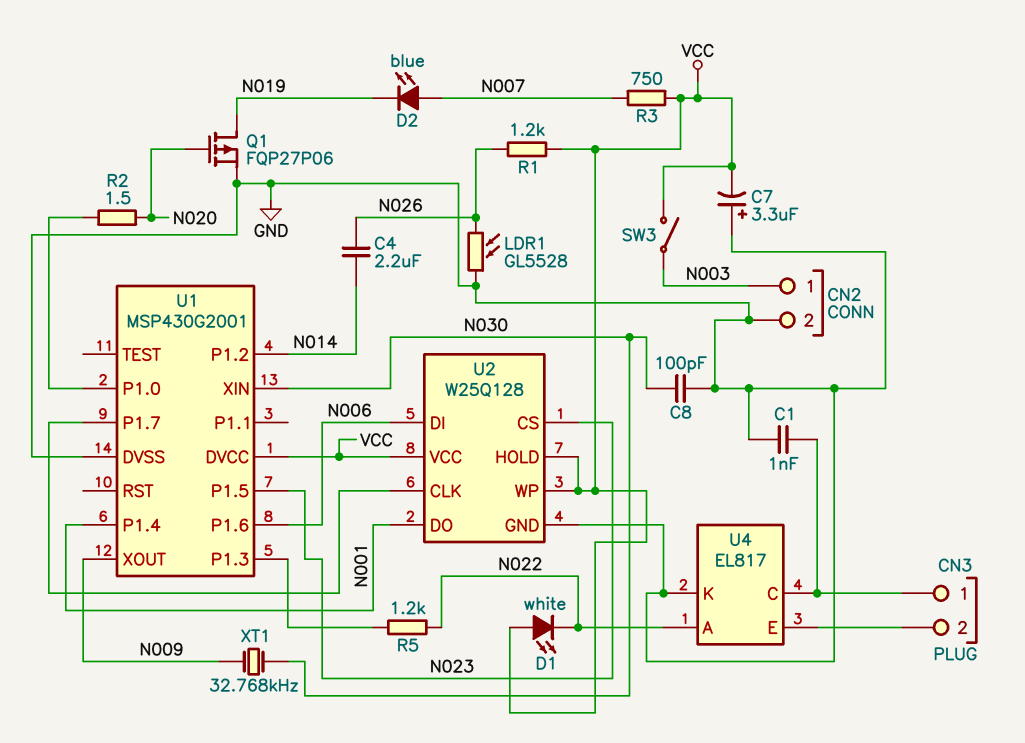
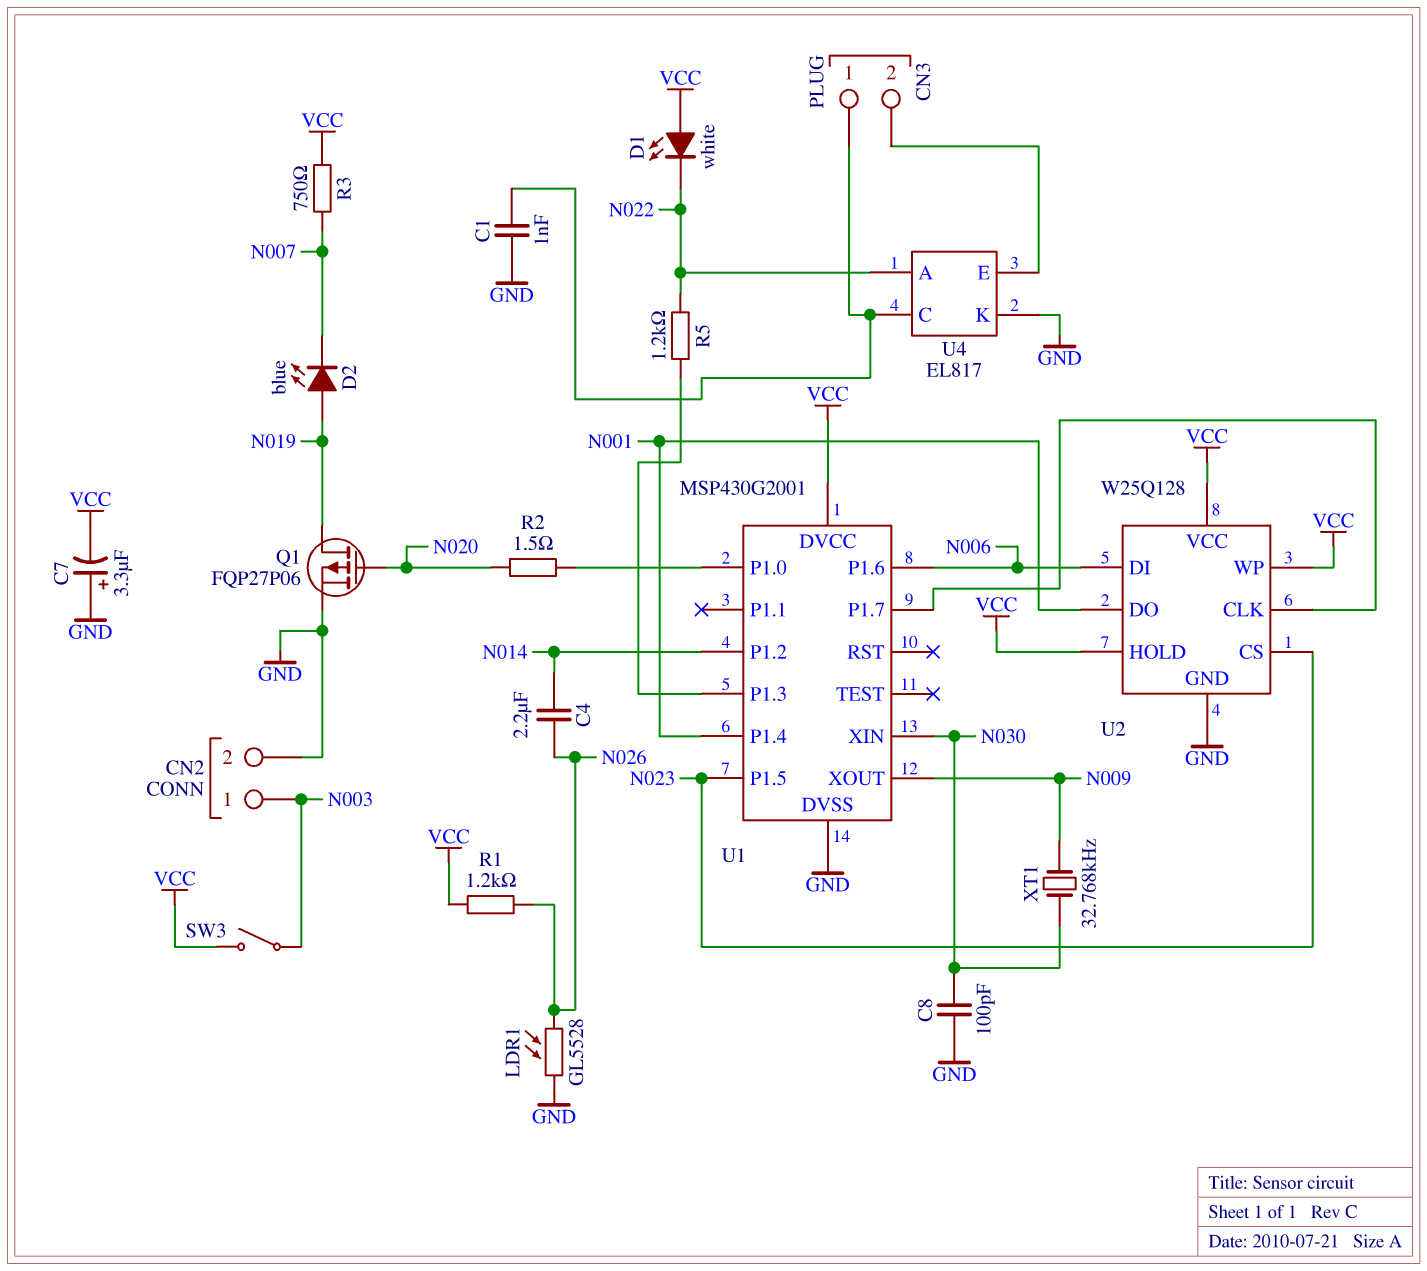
D2: LED blue (A N007, K N019) -> LED blue (A N019, K N007)

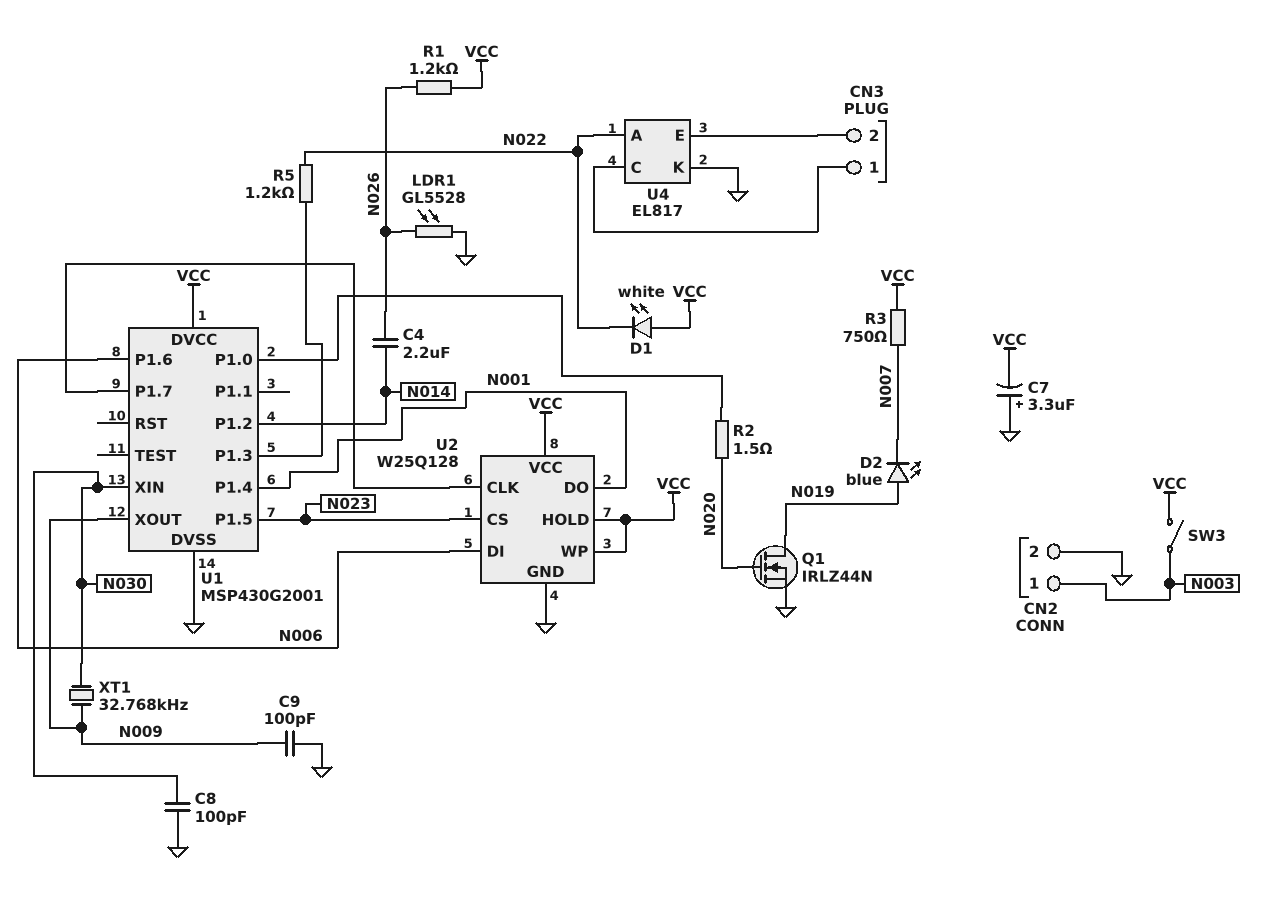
C1: 1nF (CN3/1, GND) -> none
C9: none -> 100pF (GND, N009)
Q1: PMOS FQP27P06 (G N020, D N019, S GND) -> NMOS IRLZ44N (G N020, D N019, S GND)

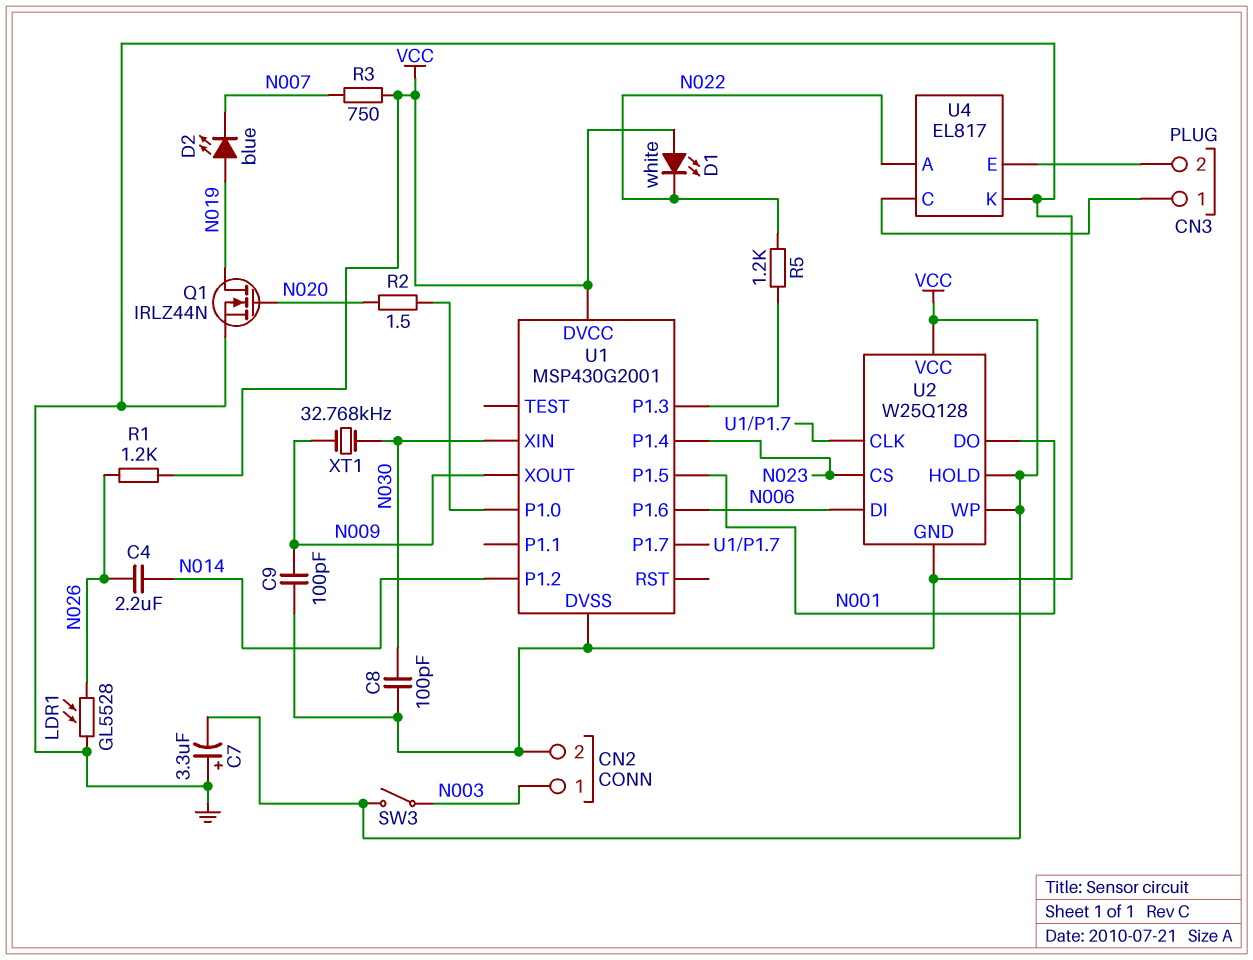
U1 pin P1.4: N001 -> N023
U1 pin P1.5: N023 -> N001

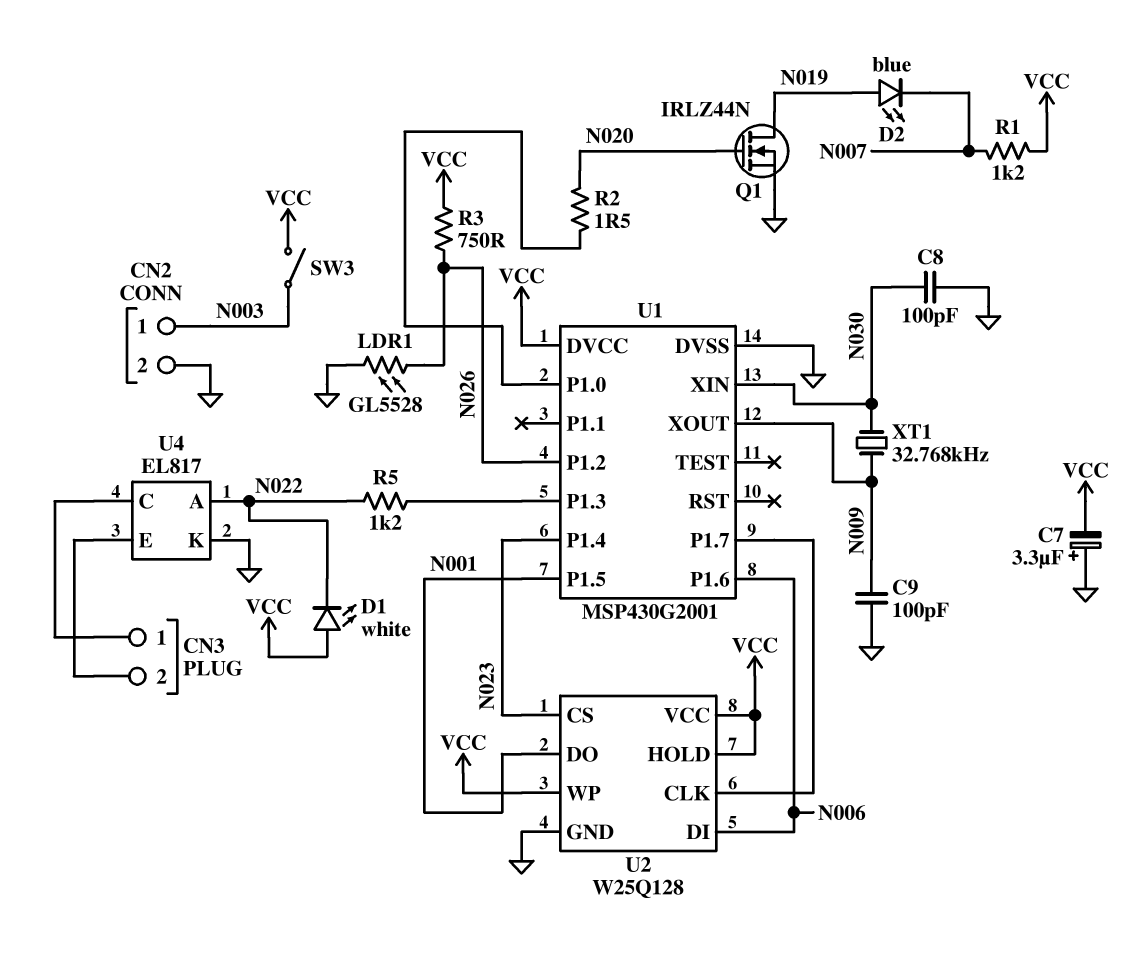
C4: 2.2uF (N014, N026) -> none
R1: 1.2k (N026, VCC) -> 1.2k (N007, VCC)
R3: 750 (N007, VCC) -> 750 (N026, VCC)
U1 pin P1.2: N014 -> N026

